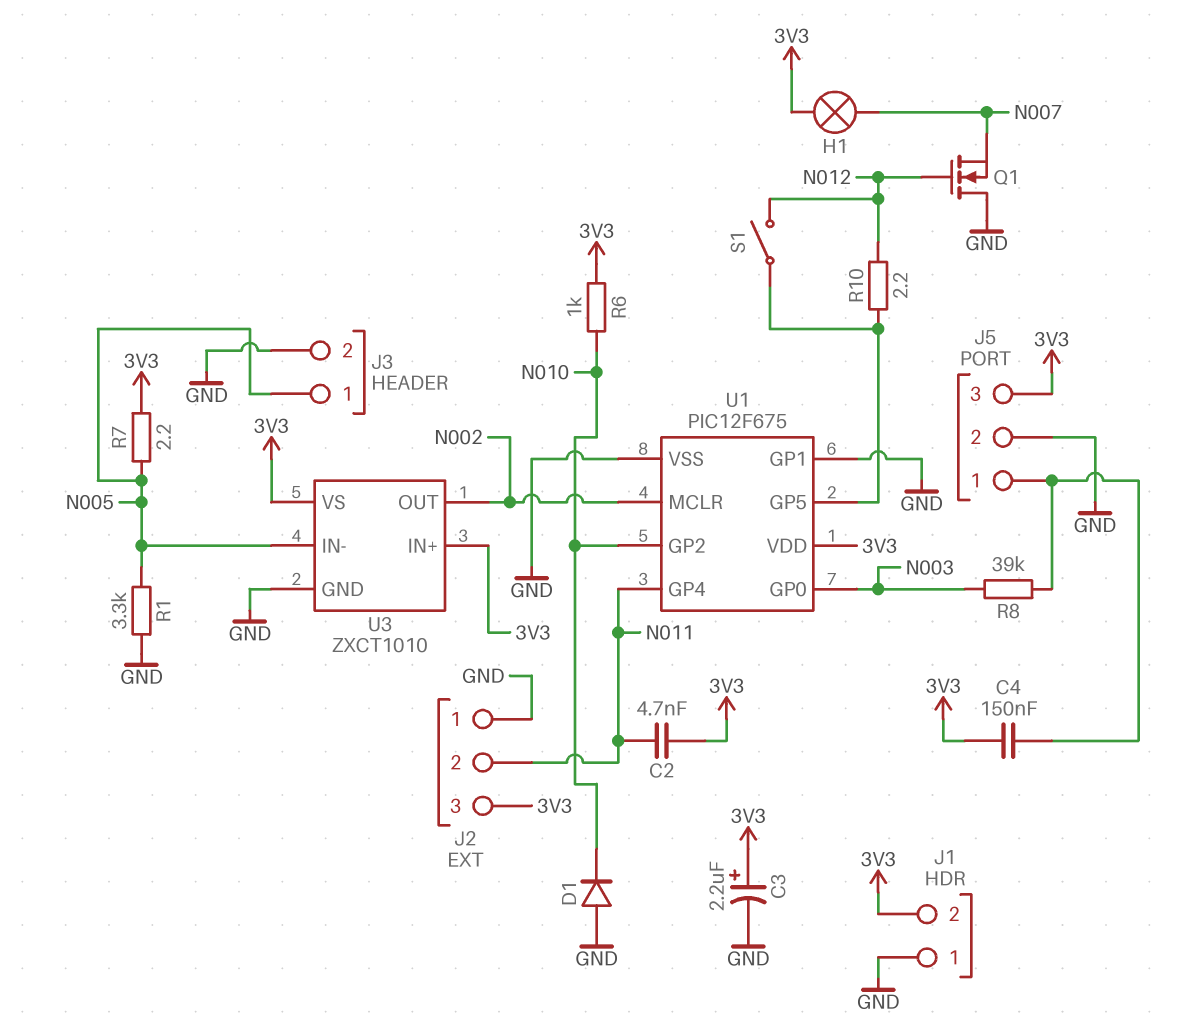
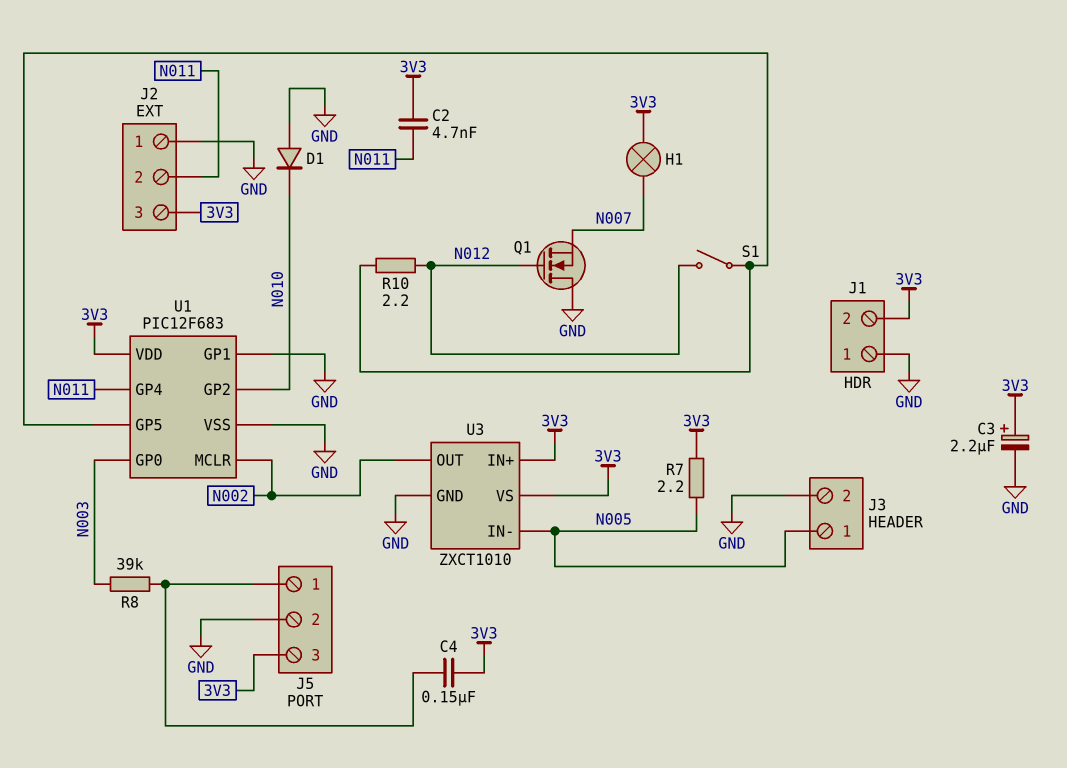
R1: 3.3k (GND, N005) -> none
R6: 1k (3V3, N010) -> none
U1: PIC12F675 -> PIC12F683

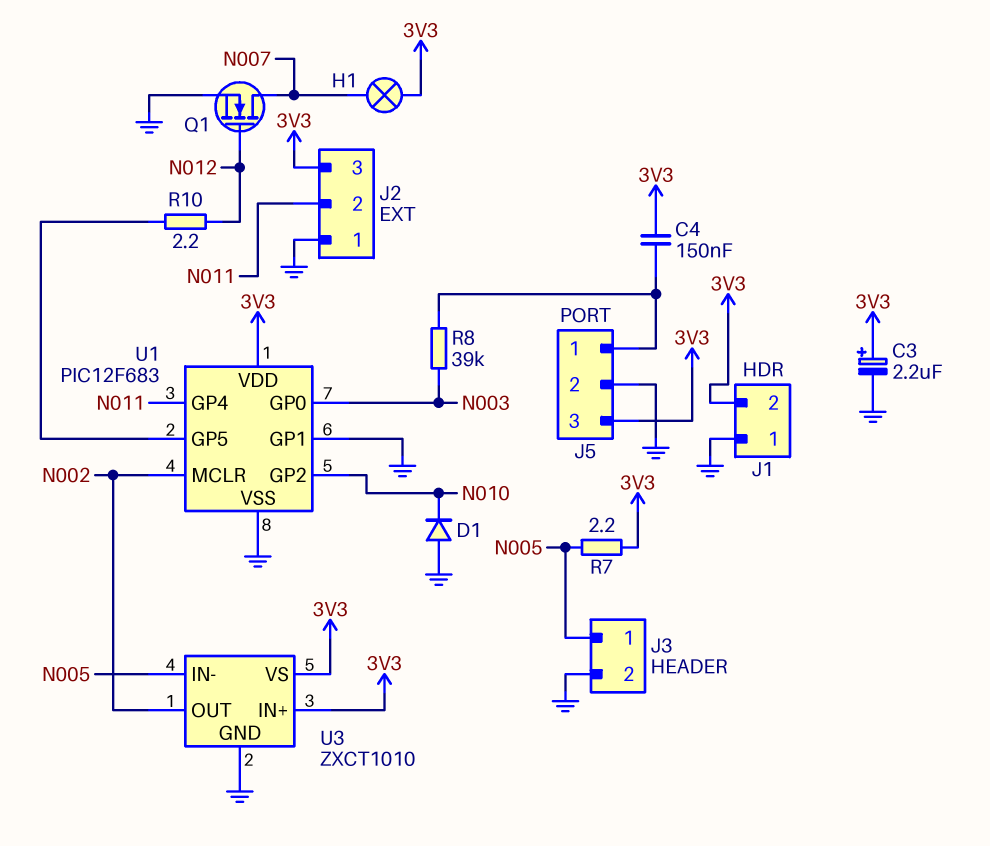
C2: 4.7nF (3V3, N011) -> none
Q1: NMOS (G N012, D GND, S N007) -> NMOS (G N012, D N007, S GND)
S1: switch (N012, U1/GP5) -> none

